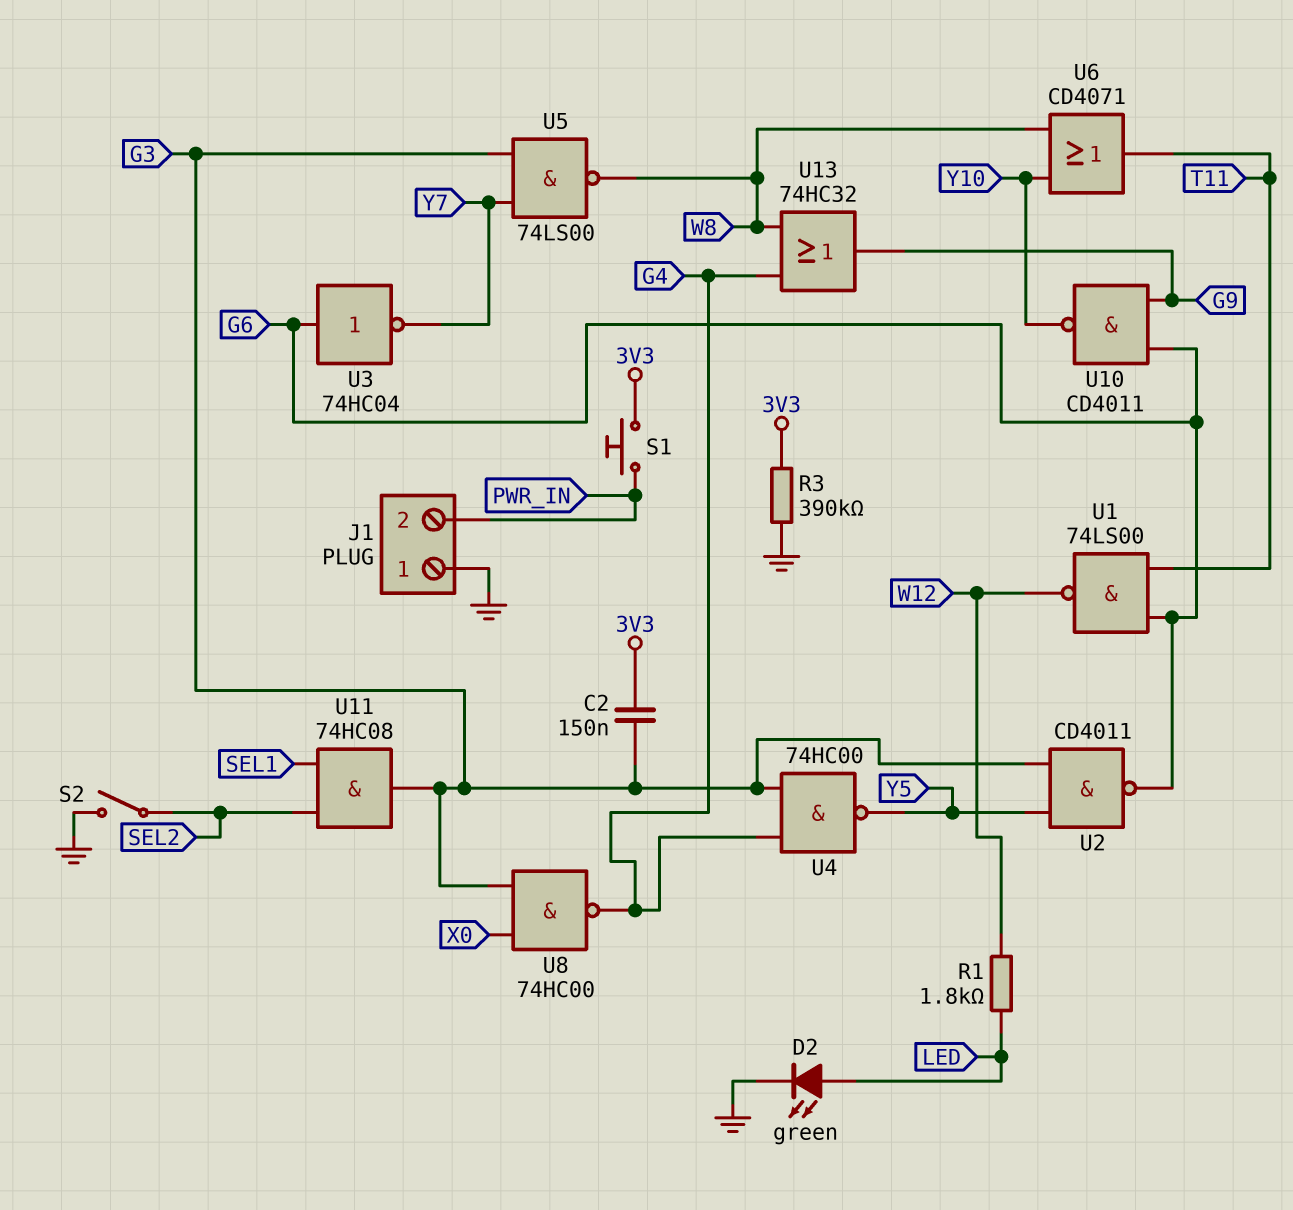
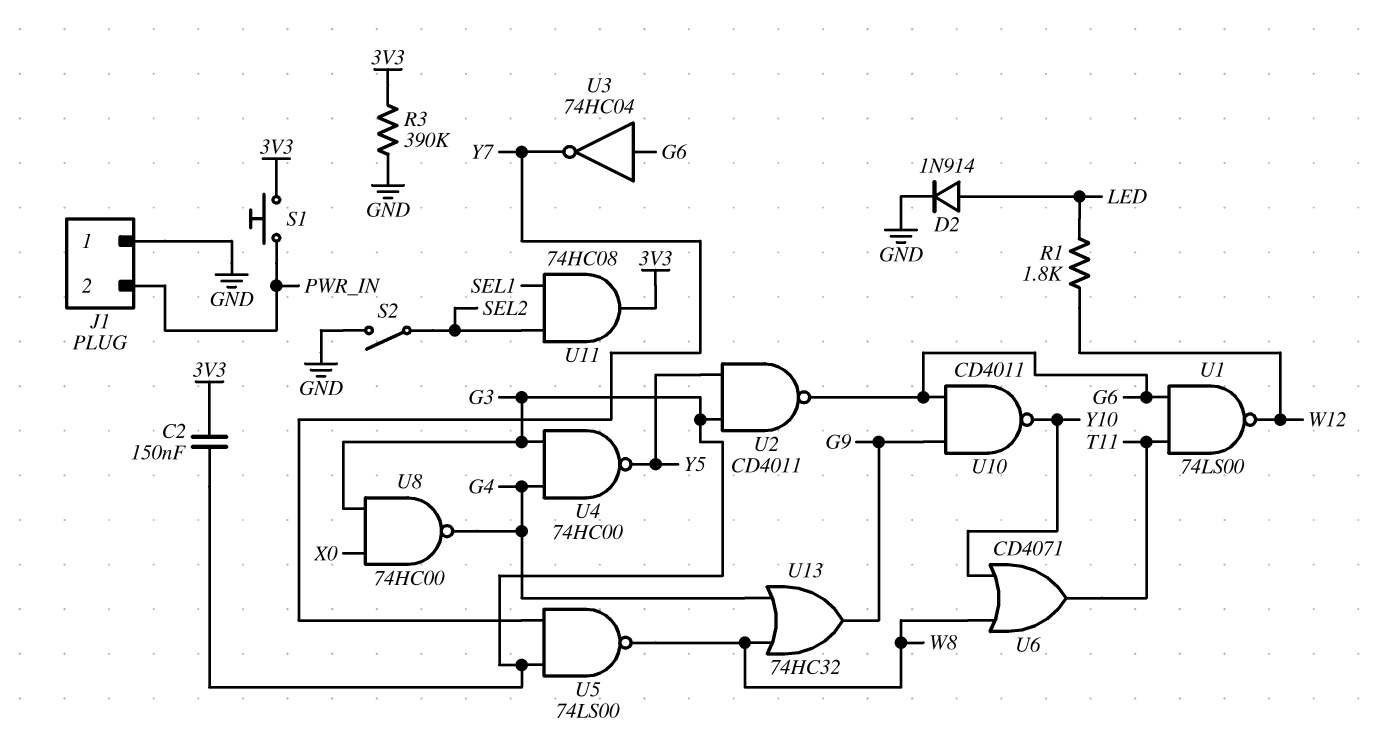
D2: LED green (A LED, K GND) -> diode 1N914 (A LED, K GND)
U11: AND 74HC08 (in SEL1, in SEL2, out G3) -> AND 74HC08 (in SEL1, in SEL2, out 3V3)

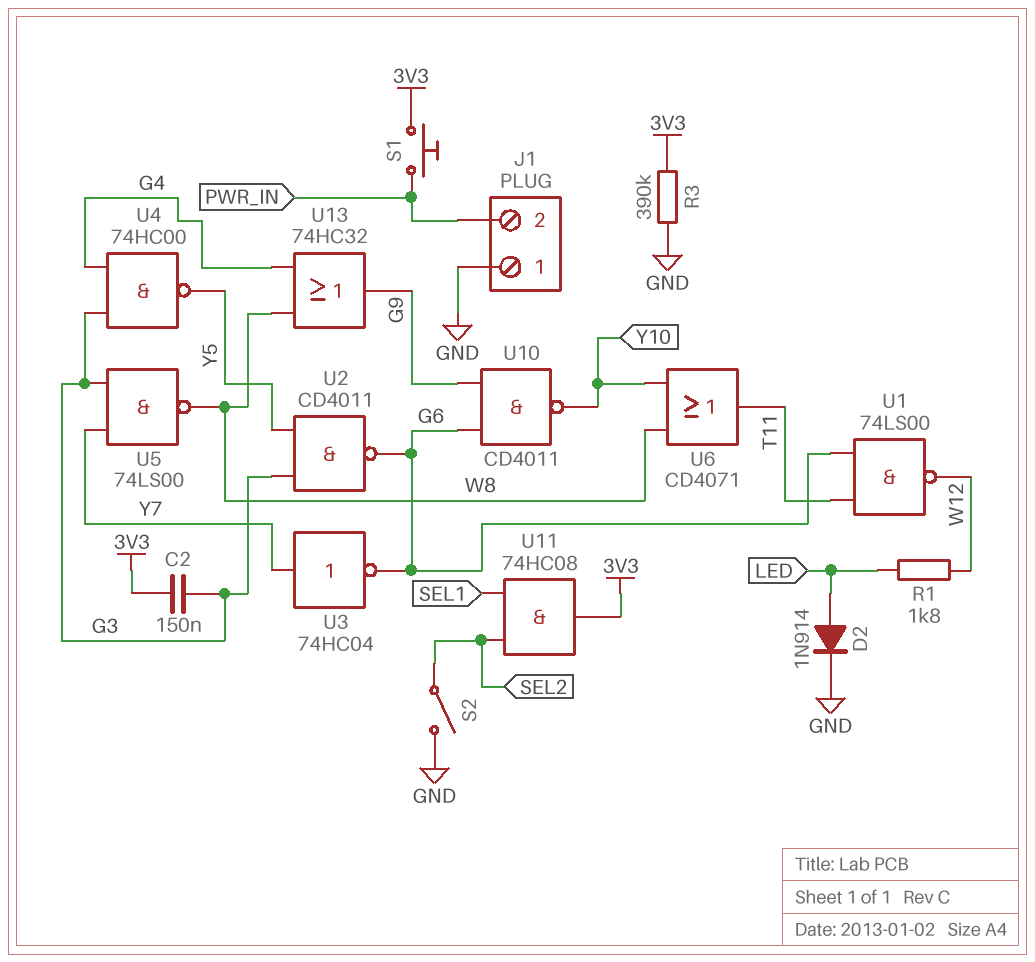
U3: NOT 74HC04 (in G6, out Y7) -> NOT 74HC04 (in Y7, out G6)
U8: NAND 74HC00 (in G3, in X0, out G4) -> none

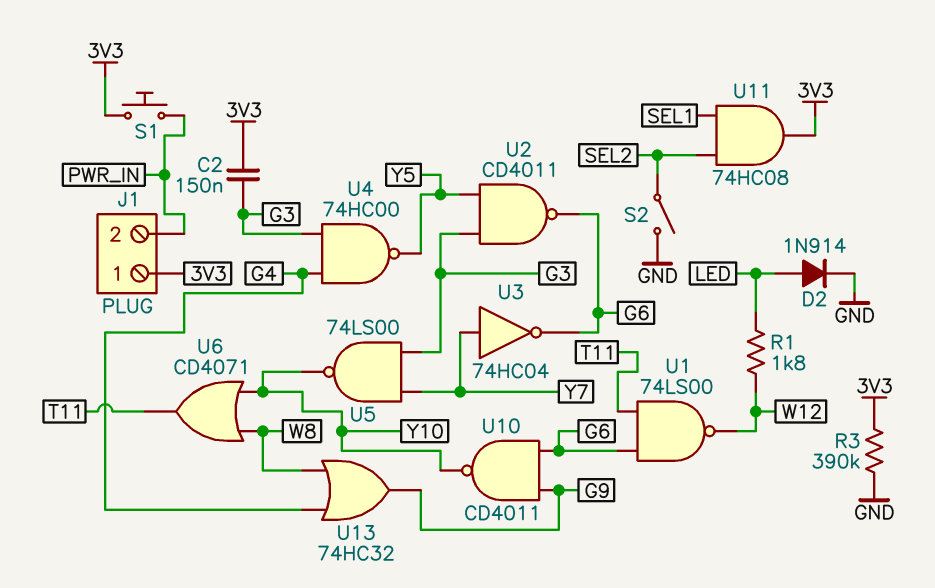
J1 pin 1: GND -> 3V3
U5: NAND 74LS00 (in G3, in Y7, out W8) -> NAND 74LS00 (in G3, in Y7, out Y10)

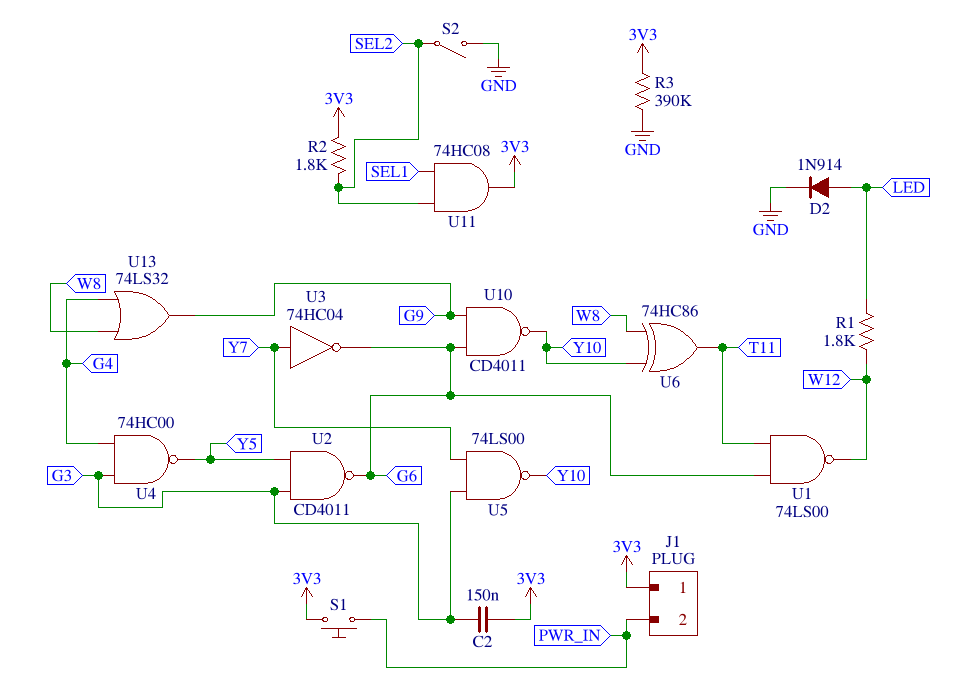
R2: none -> 1.8k (3V3, SEL2)
U6: OR CD4071 (in W8, in Y10, out T11) -> XOR 74HC86 (in W8, in Y10, out T11)
U13: OR 74HC32 (in G4, in W8, out G9) -> OR 74LS32 (in G4, in W8, out G9)

